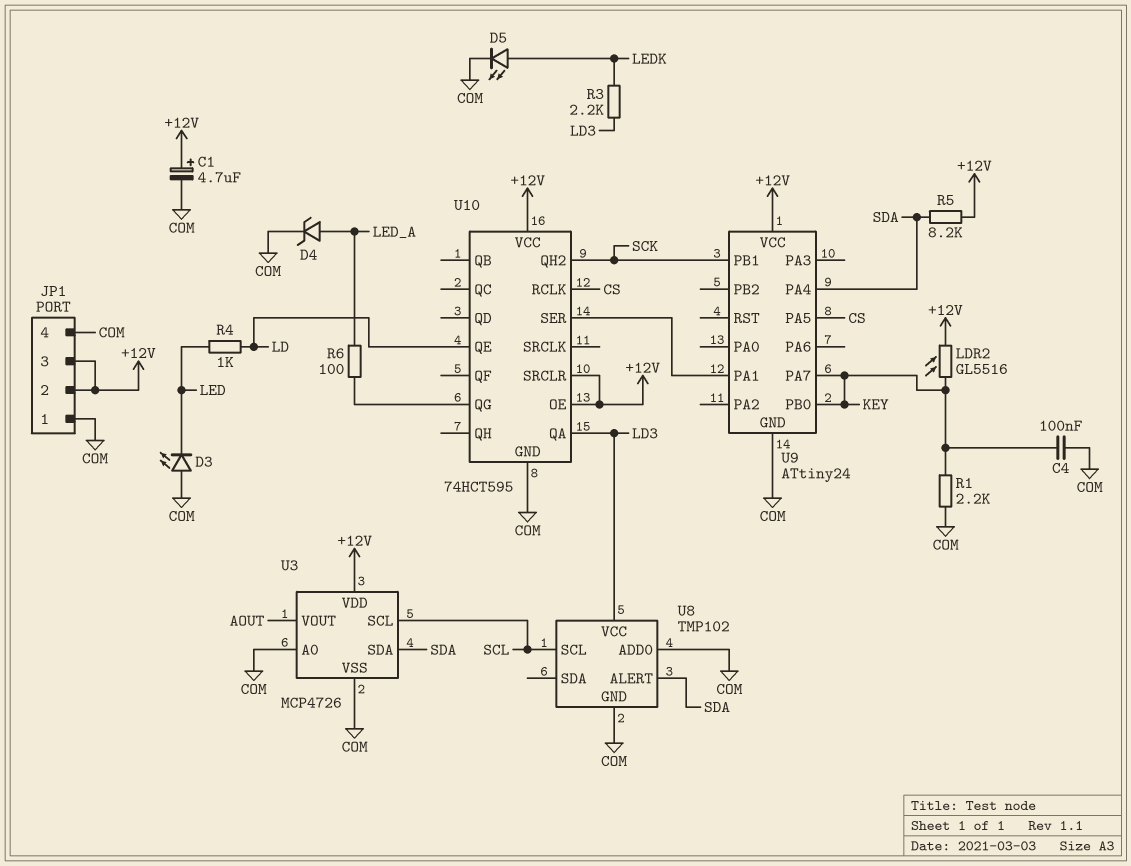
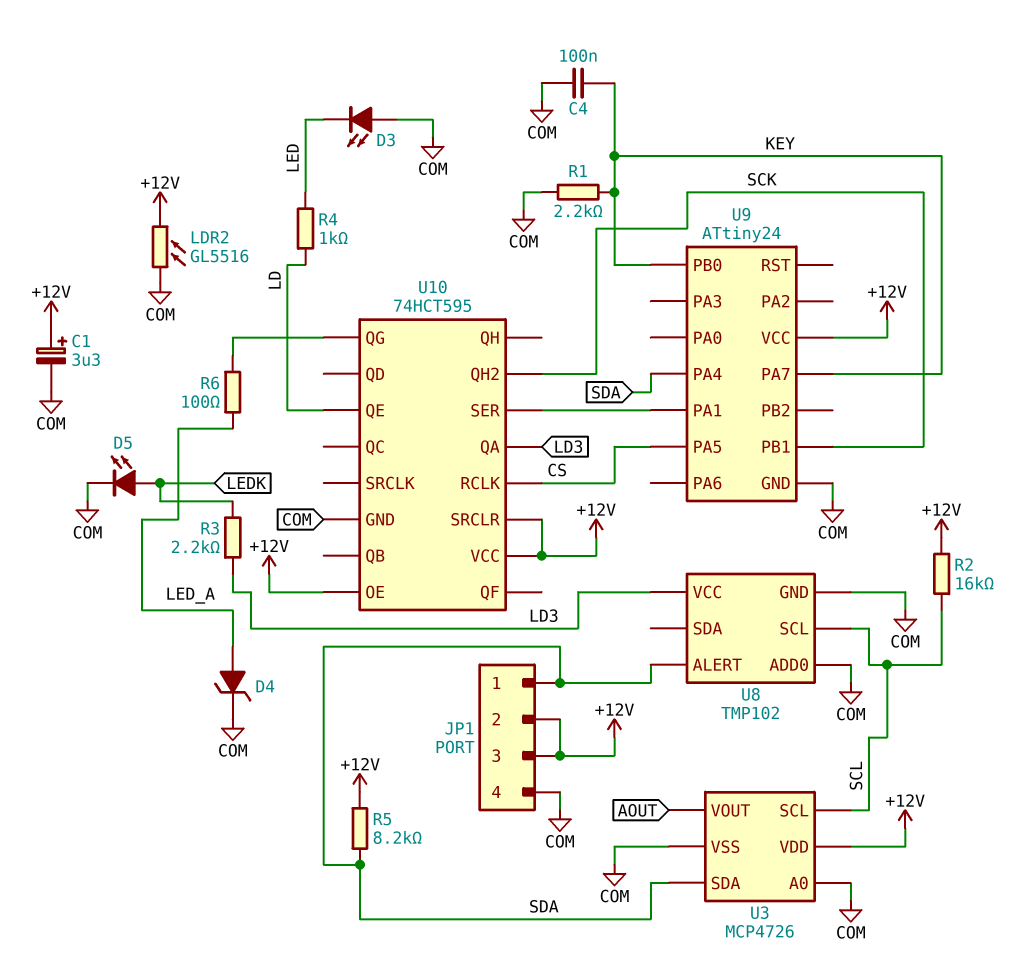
C1: 4.7uF (plus +12V, minus COM) -> 3.3uF (plus +12V, minus COM)
JP1 pin 1: COM -> SDA
LDR2: GL5516 (+12V, KEY) -> GL5516 (+12V, COM)
R2: none -> 16k (+12V, SCL)

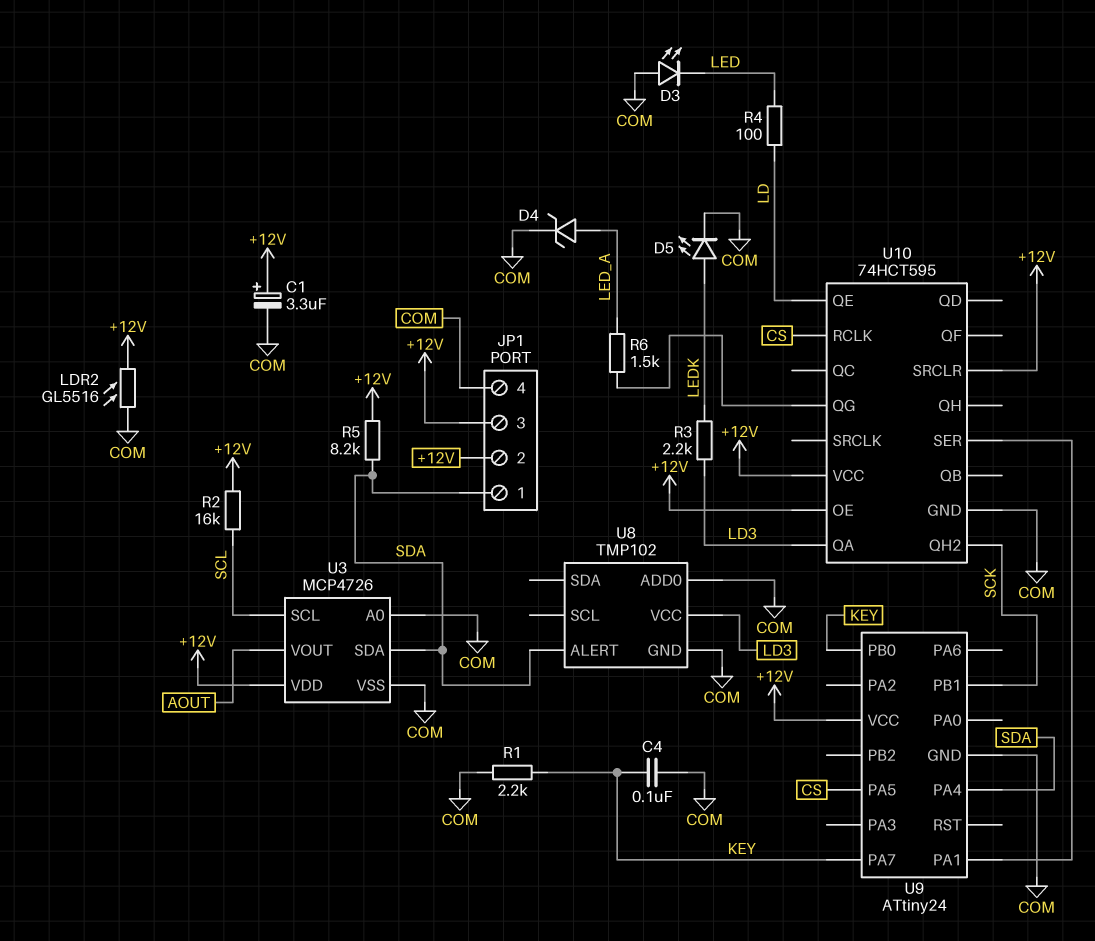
R4: 1k (LD, LED) -> 100 (LD, LED)
R6: 100 (LED_A, U10/QG) -> 1.5k (LED_A, U10/QG)
U8 pin SCL: SCL -> none

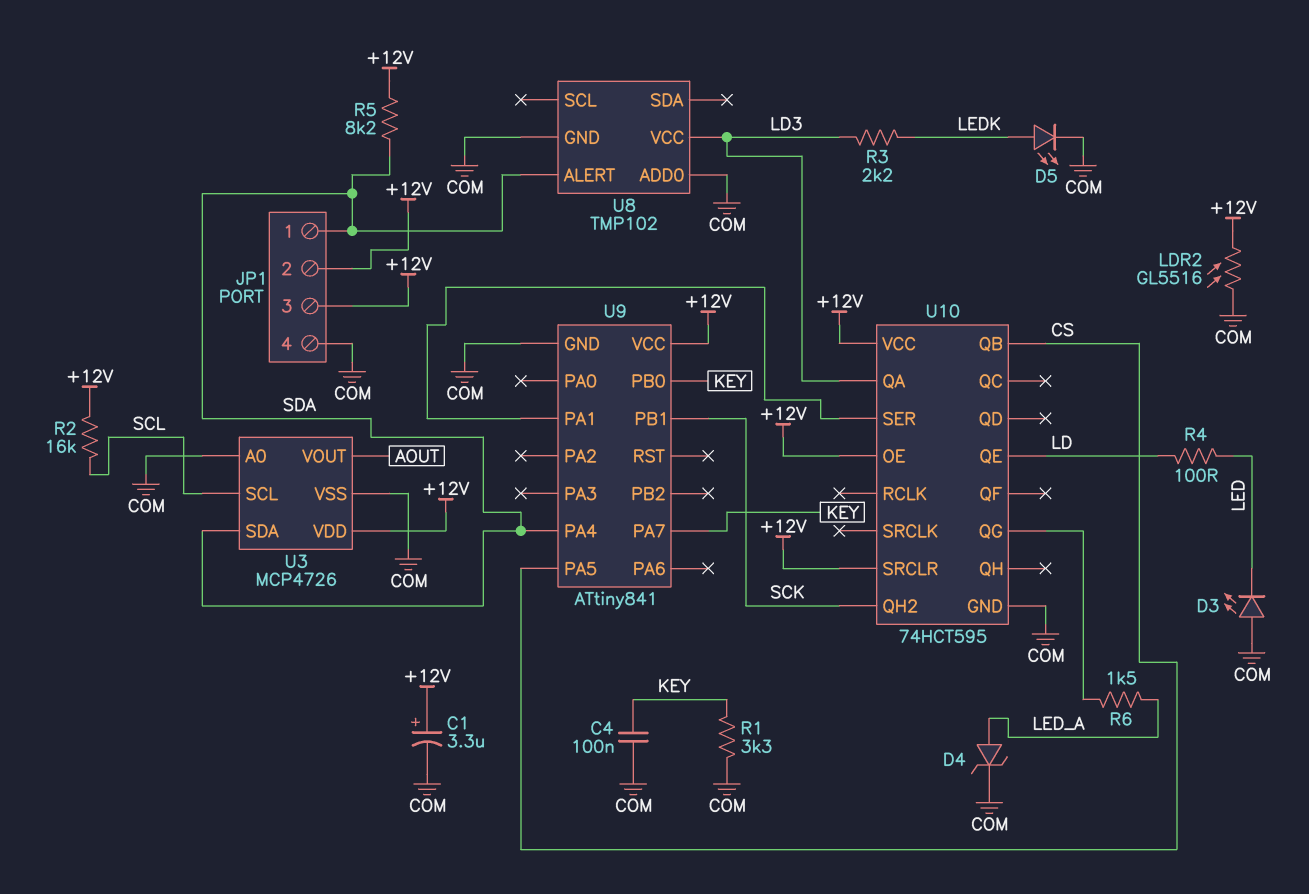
R1: 2.2k (COM, KEY) -> 3.3k (COM, KEY)
U9: ATtiny24 -> ATtiny841
U10 pin QB: none -> CS
U10 pin RCLK: CS -> none

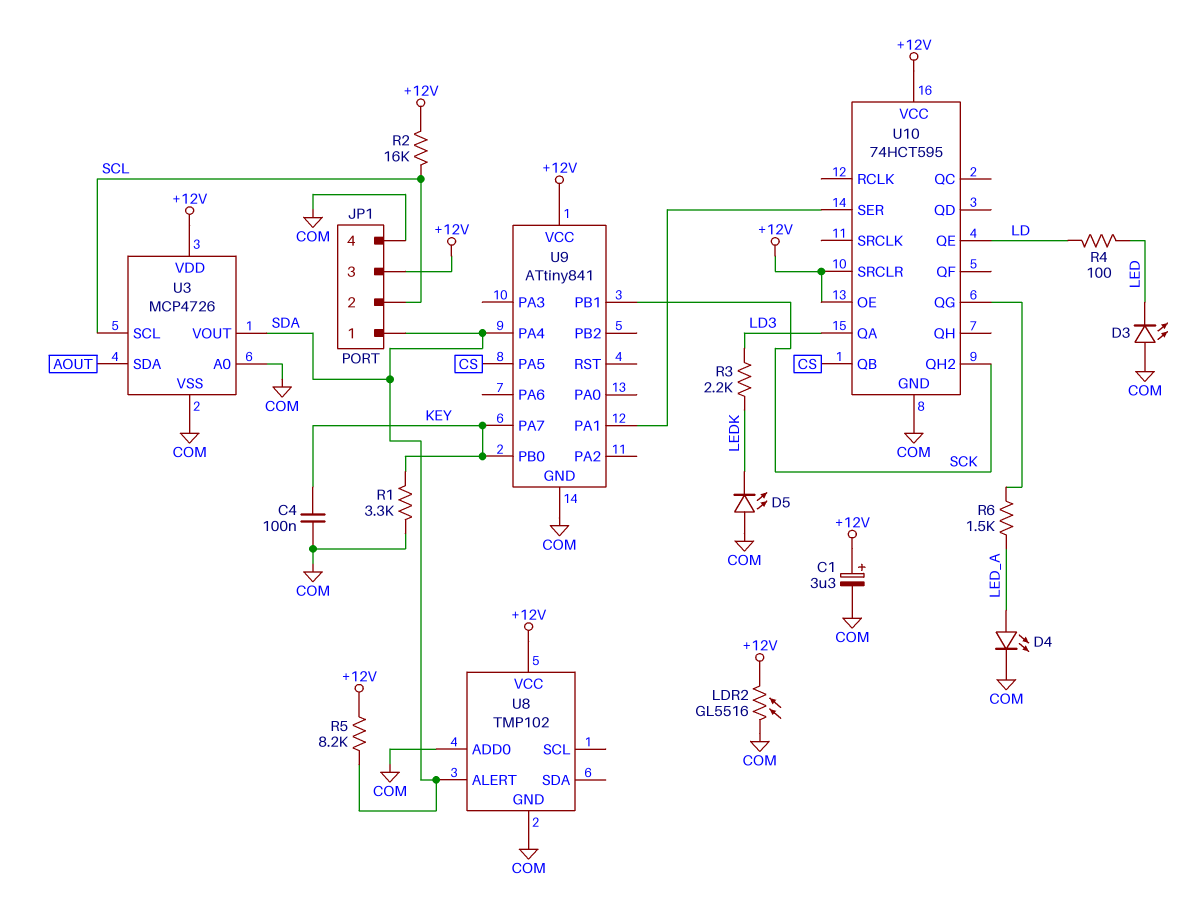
D4: zener (A LED_A, K COM) -> LED (A LED_A, K COM)
D5: LED (A LEDK, K COM) -> LED (A COM, K LEDK)
JP1 pin 2: +12V -> SCL
U3 pin SDA: SDA -> AOUT
U3 pin VOUT: AOUT -> SDA
U8 pin VCC: LD3 -> +12V

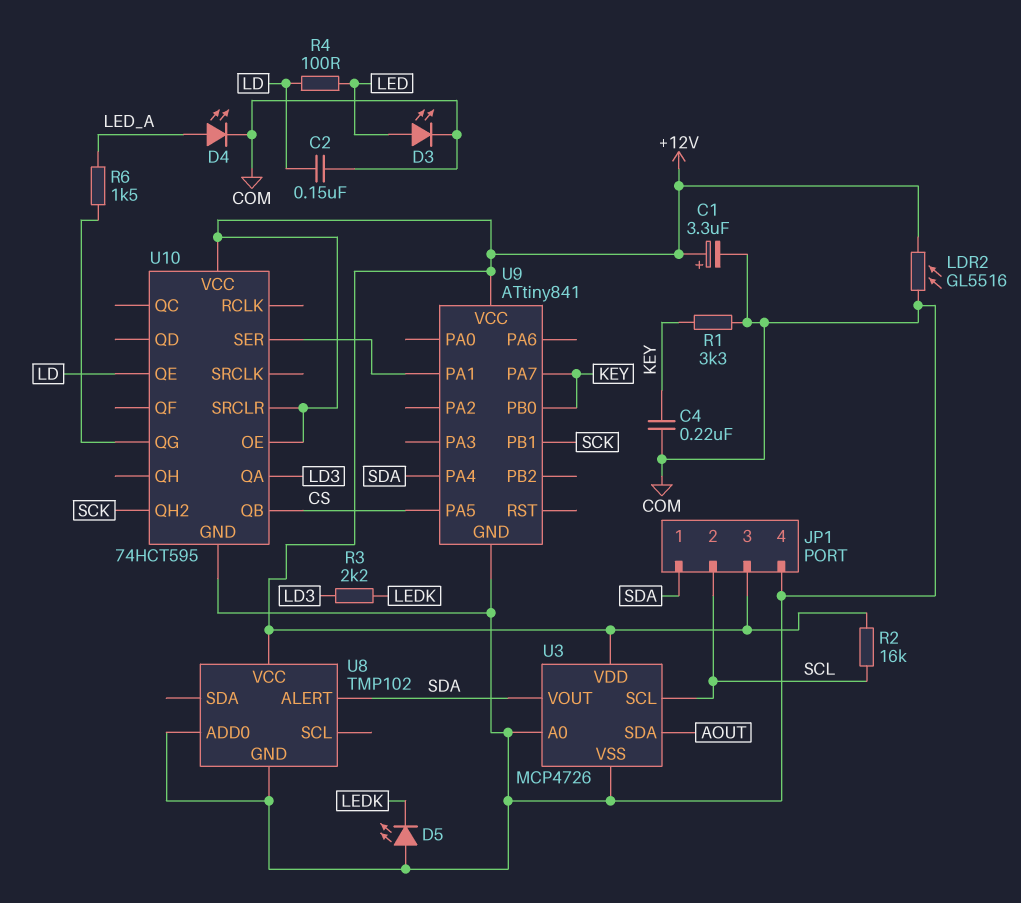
C2: none -> 150nF (COM, LD)
C4: 100nF (COM, KEY) -> 220nF (COM, KEY)
D3: LED (A COM, K LED) -> LED (A LED, K COM)
R5: 8.2k (+12V, SDA) -> none

